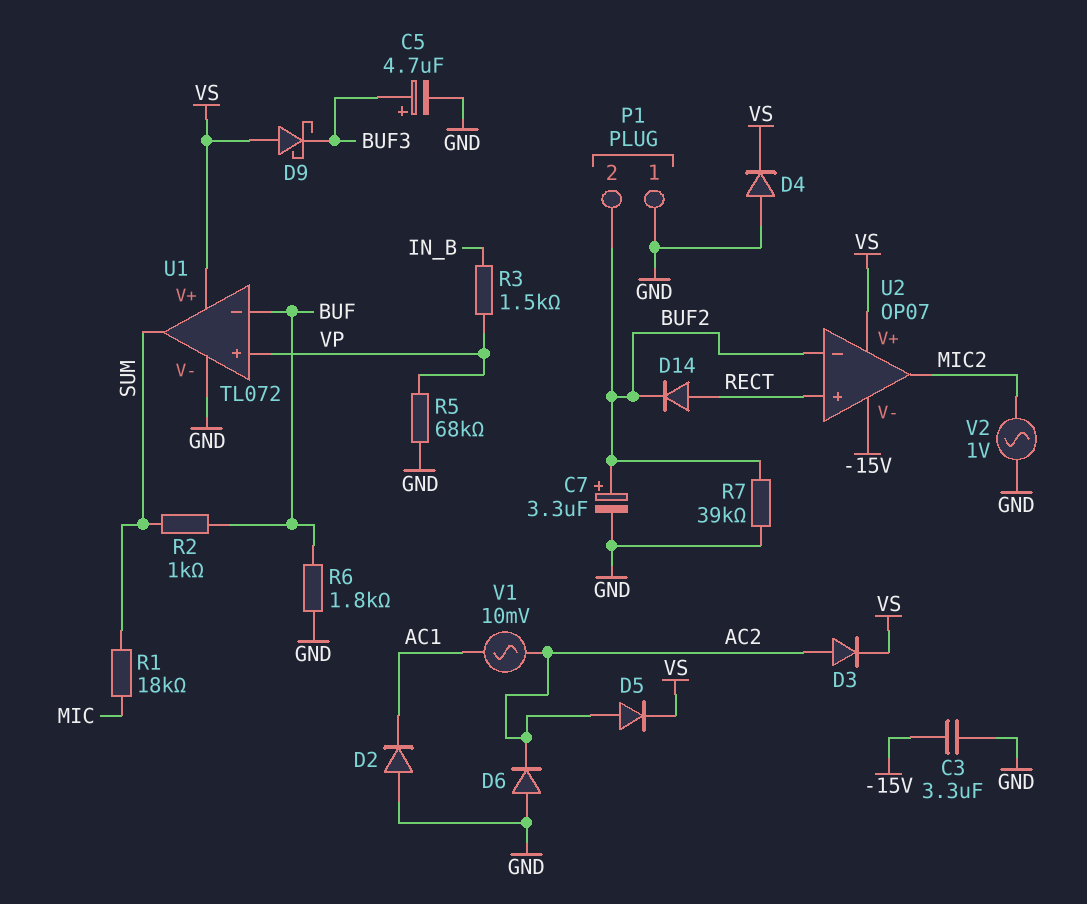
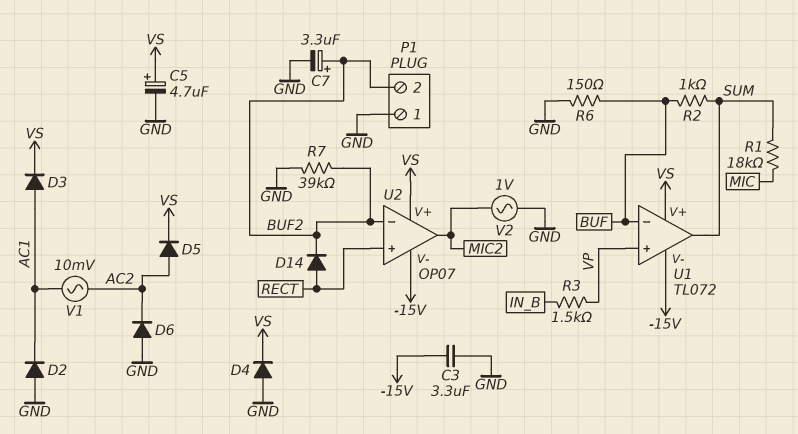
C5: 4.7uF (plus BUF3, minus GND) -> 4.7uF (plus VS, minus GND)
D3: diode (A AC2, K VS) -> diode (A AC1, K VS)
D9: schottky (A VS, K BUF3) -> none
R5: 68k (GND, VP) -> none
R6: 1.8k (BUF, GND) -> 150 (BUF, GND)
U1 pin V-: GND -> -15V

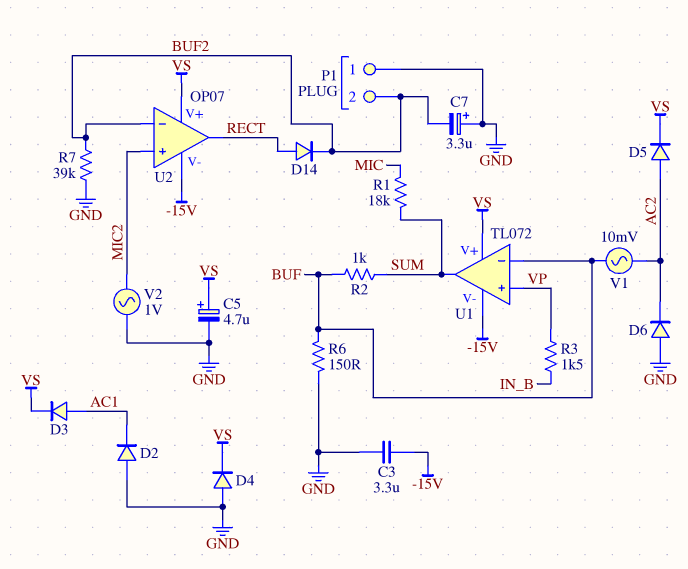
C7: 3.3uF (plus BUF2, minus GND) -> 3.3uF (plus GND, minus BUF2)
U2 pin in+: RECT -> MIC2
U2 pin out: MIC2 -> RECT
V1: AC 10mV (AC1, AC2) -> AC 10mV (AC2, BUF)

